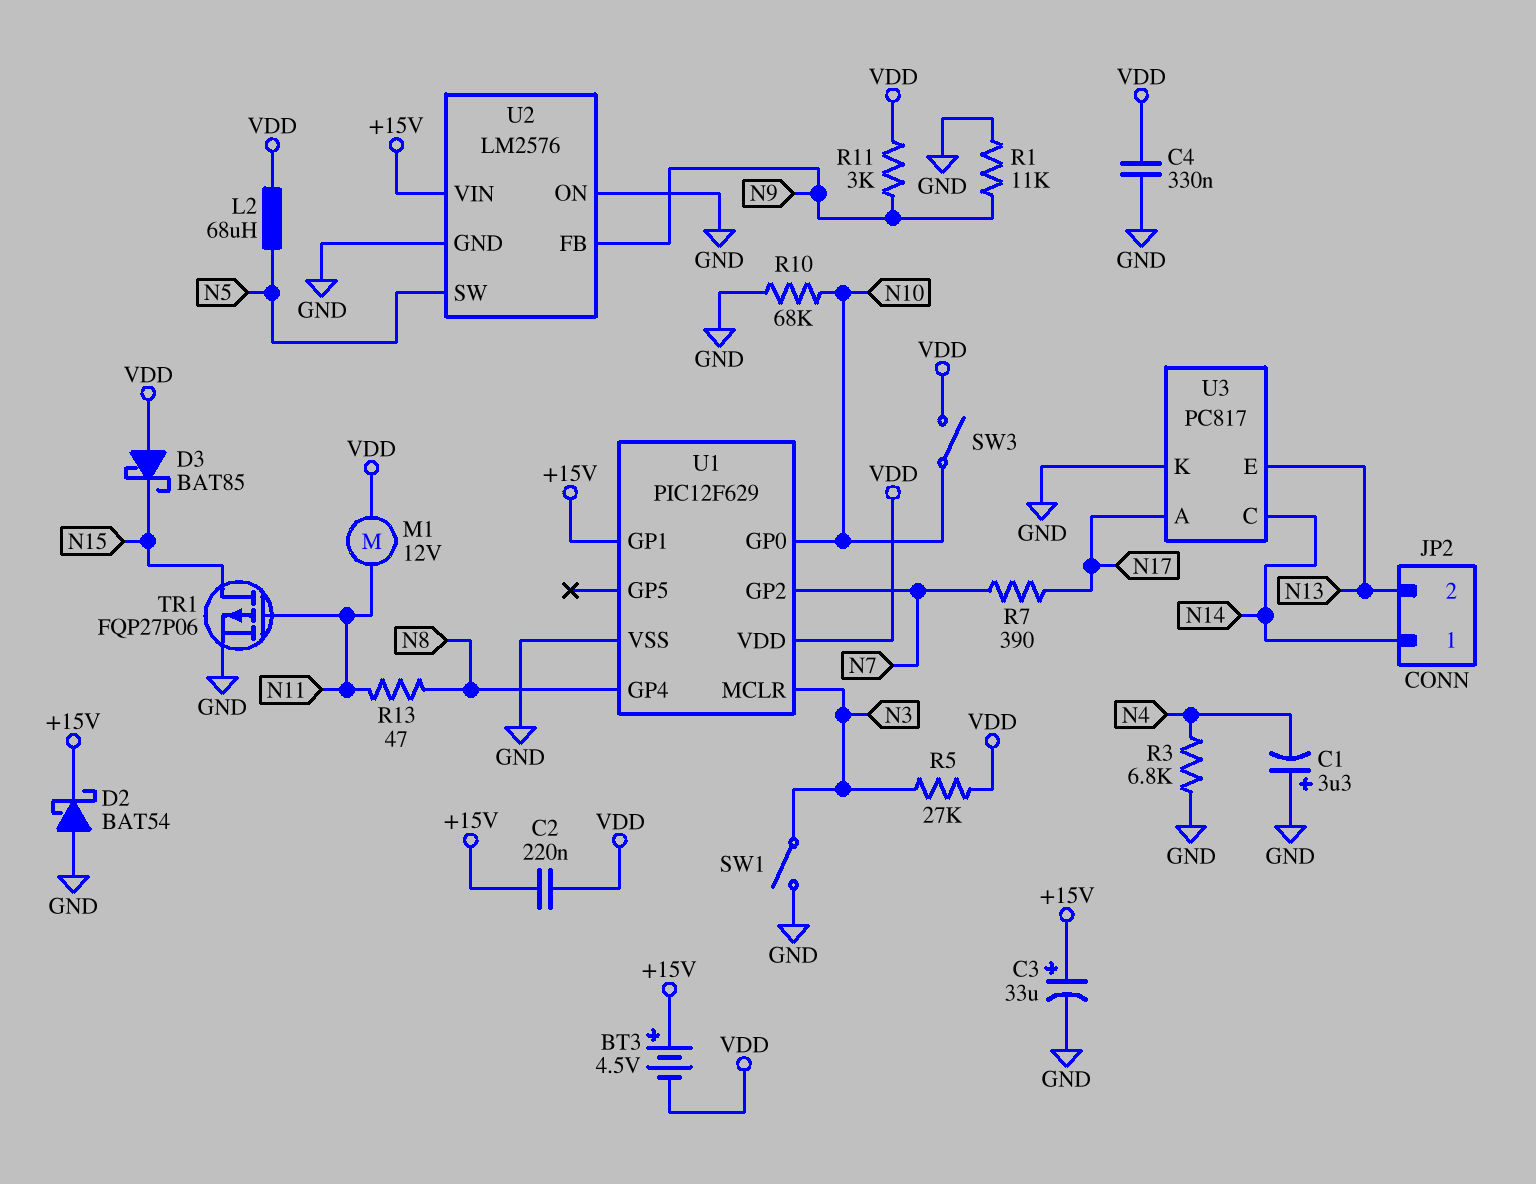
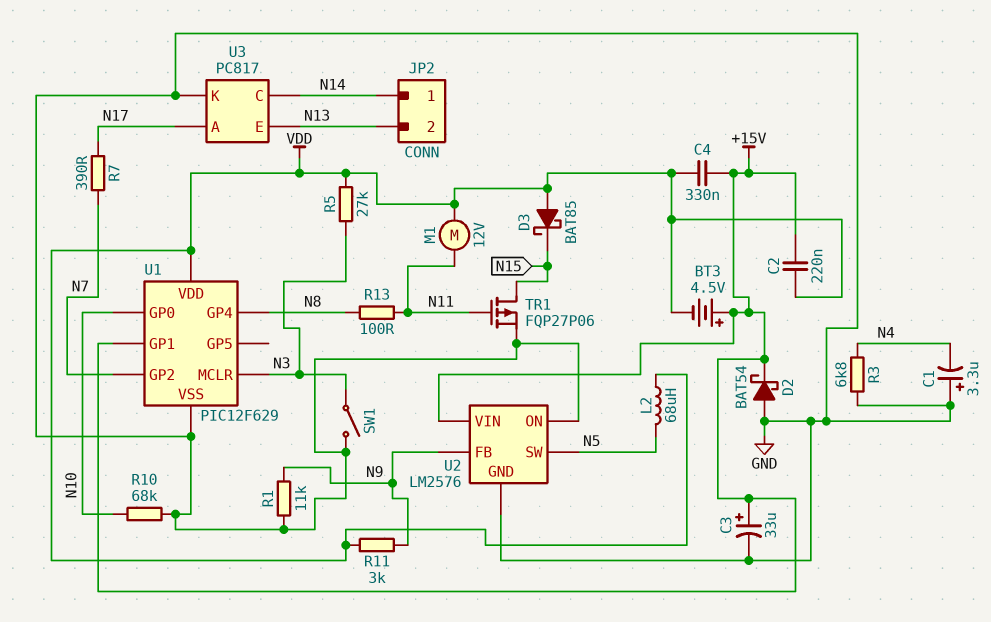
C4: 330nF (GND, VDD) -> 330nF (+15V, VDD)
R13: 47 (N8, N11) -> 100 (N8, N11)
SW3: switch (N10, VDD) -> none

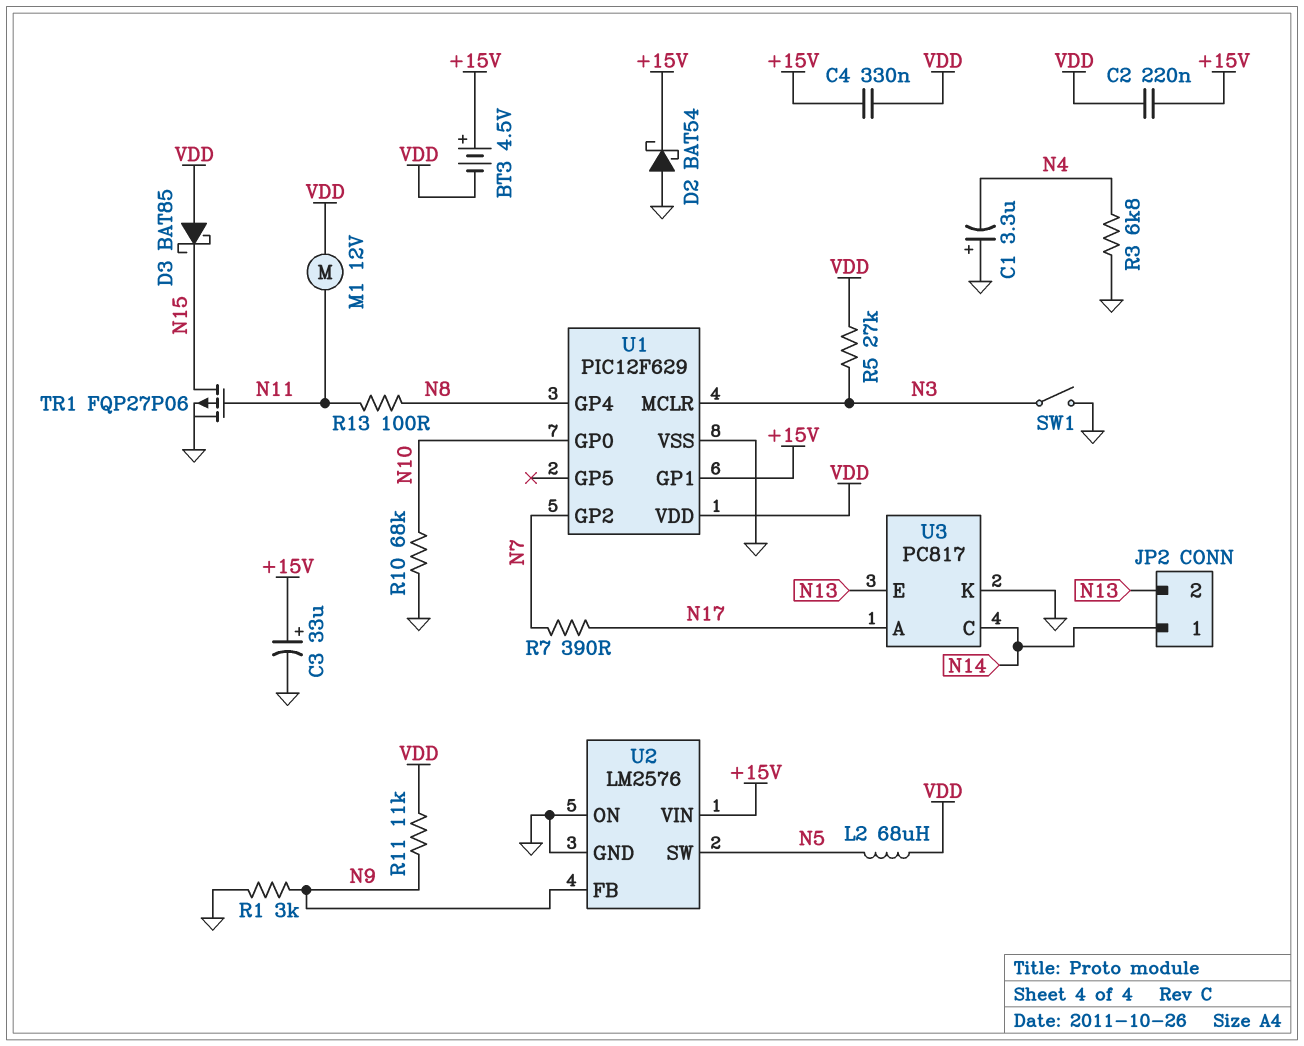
R1: 11k (GND, N9) -> 3k (GND, N9)
R11: 3k (N9, VDD) -> 11k (N9, VDD)

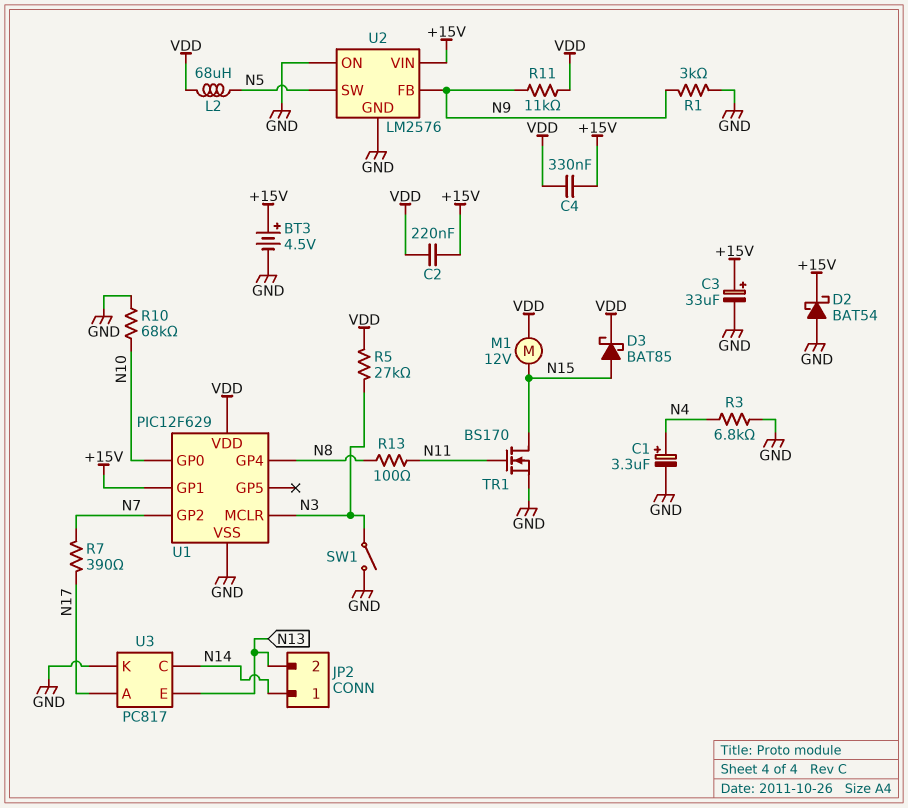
BT3: 4.5V (plus +15V, minus VDD) -> 4.5V (plus +15V, minus GND)
C1: 3.3uF (plus GND, minus N4) -> 3.3uF (plus N4, minus GND)
D3: schottky BAT85 (A VDD, K N15) -> schottky BAT85 (A N15, K VDD)
M1: motor 12V (N11, VDD) -> motor 12V (N15, VDD)
TR1: PMOS FQP27P06 (G N11, D N15, S GND) -> NMOS BS170 (G N11, D N15, S GND)

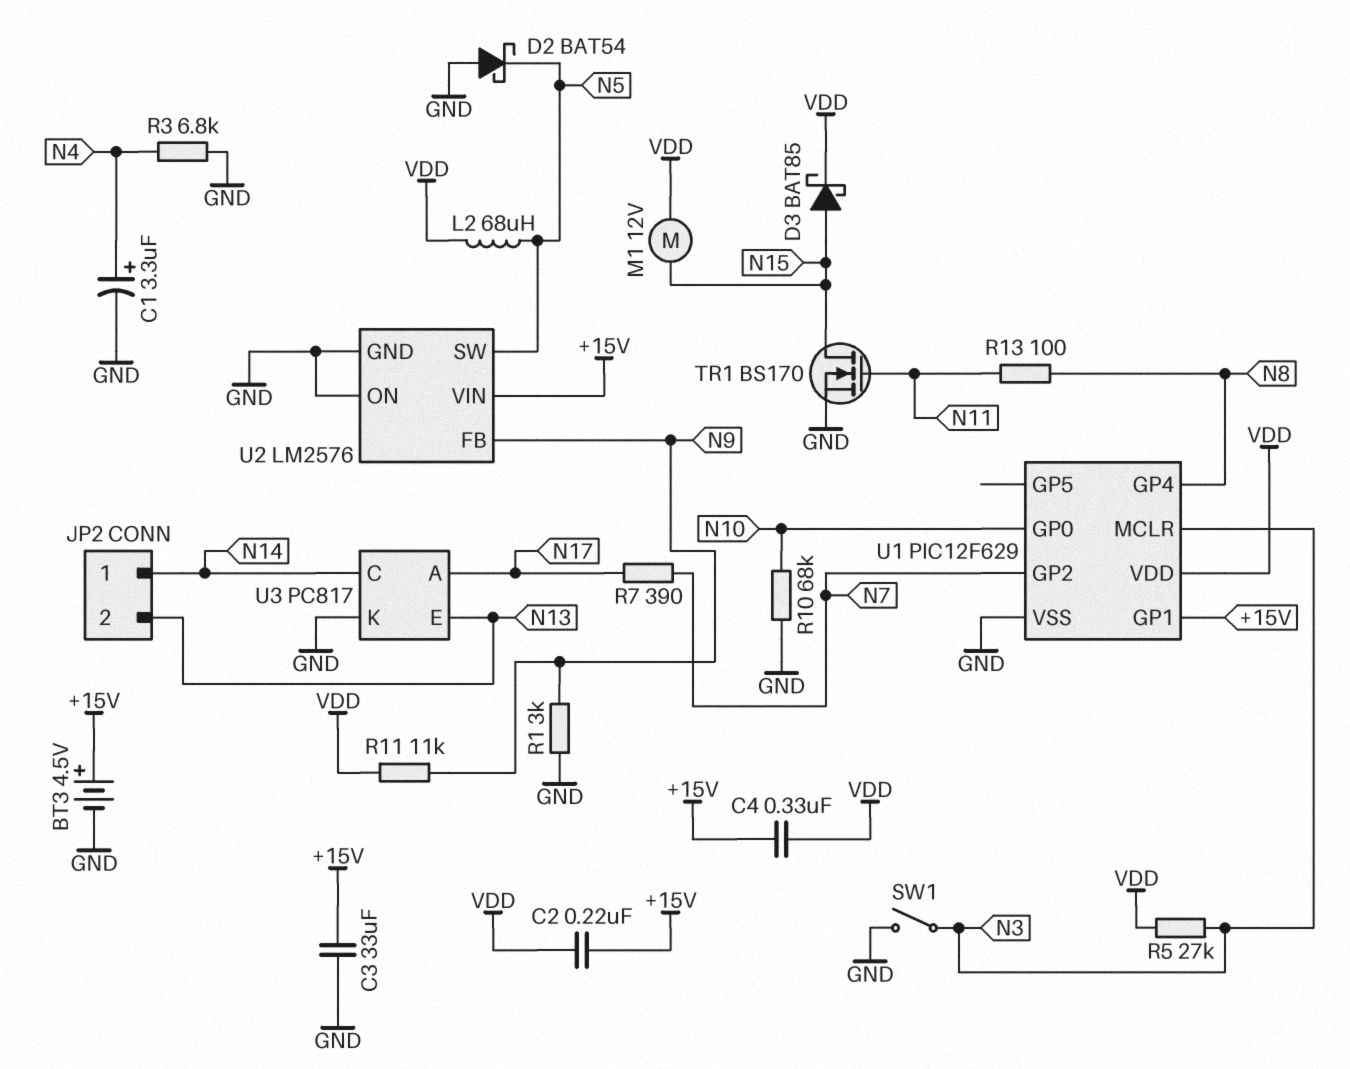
C3: 33uF (plus +15V, minus GND) -> 33uF (+15V, GND)
D2: schottky BAT54 (A GND, K +15V) -> schottky BAT54 (A GND, K N5)

